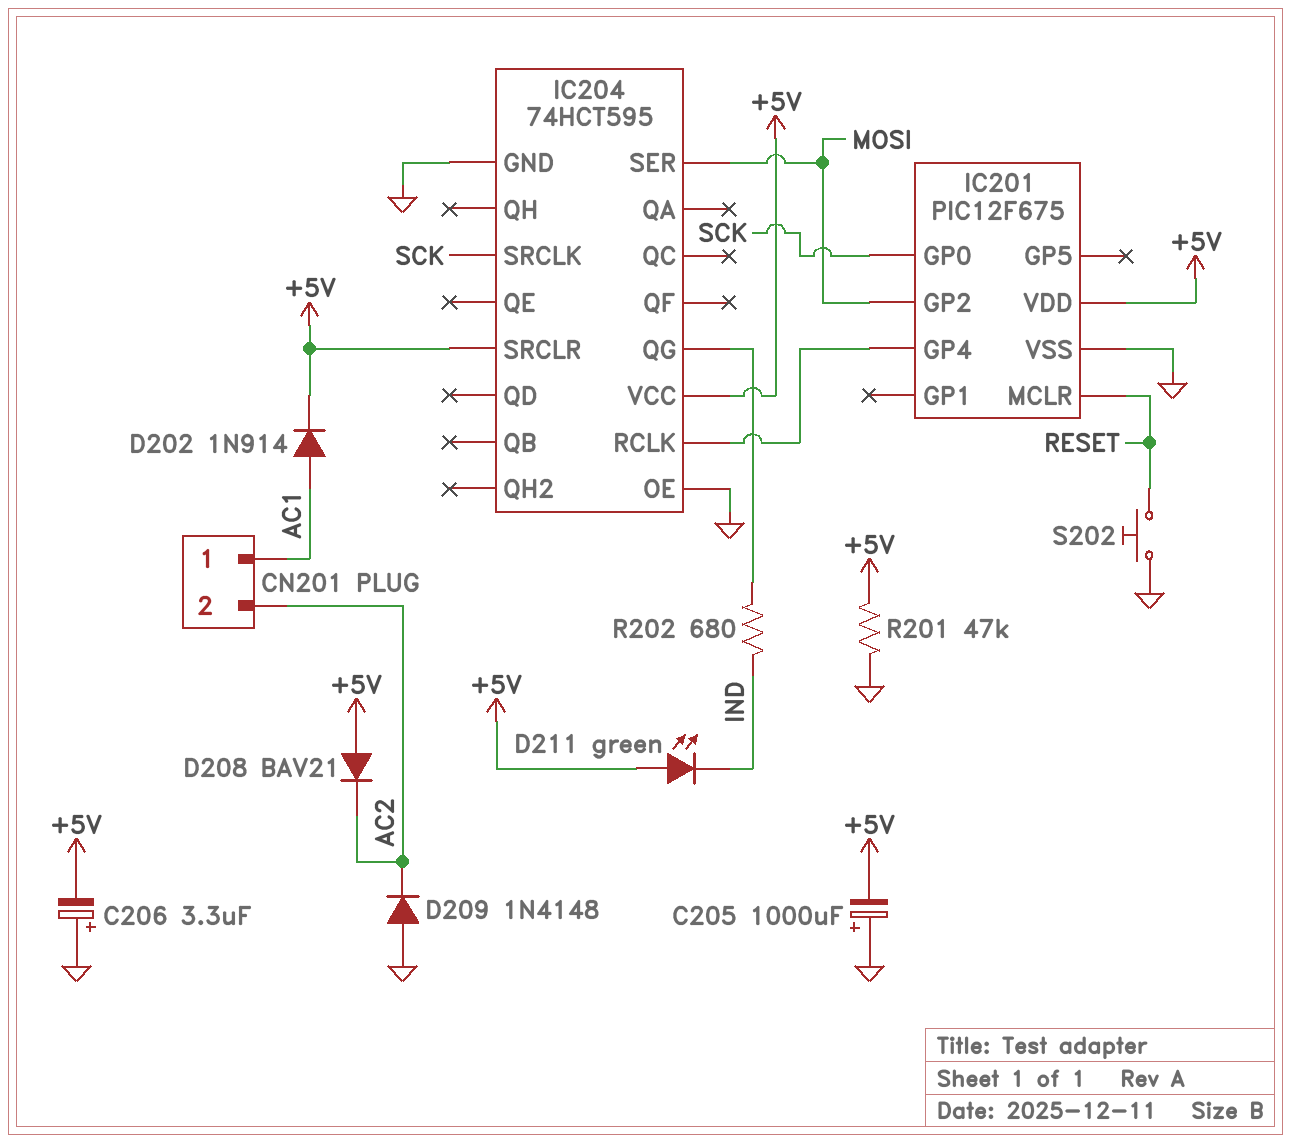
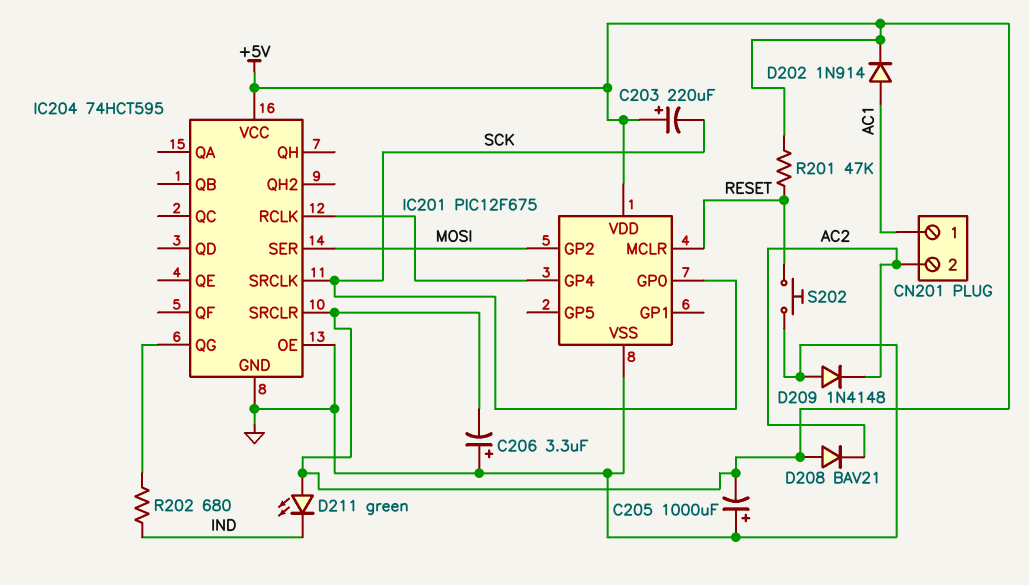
C203: none -> 220uF (plus +5V, minus SCK)
R201: 47k (+5V, GND) -> 47k (+5V, RESET)

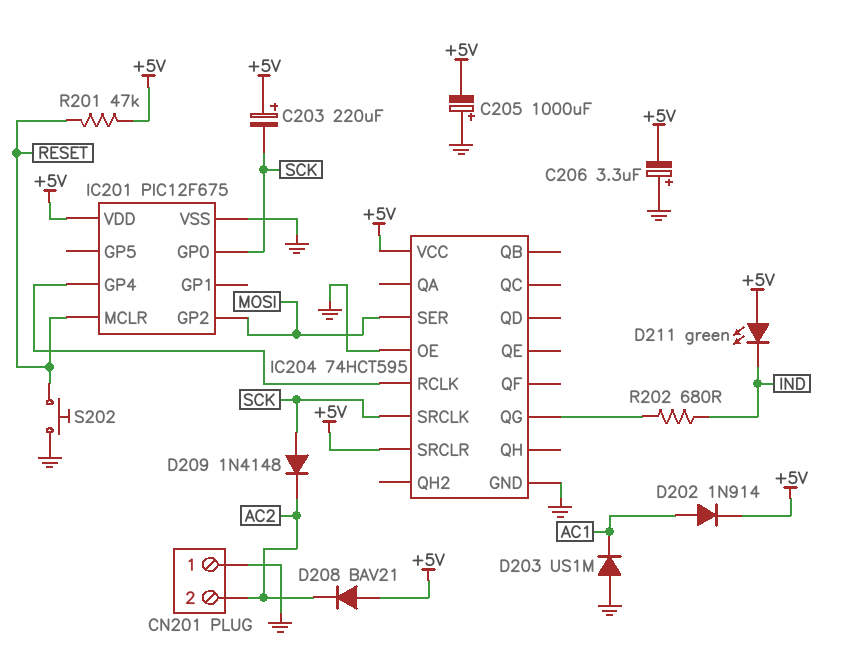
CN201 pin 1: AC1 -> GND
D203: none -> diode US1M (A GND, K AC1)
D209: diode 1N4148 (A GND, K AC2) -> diode 1N4148 (A SCK, K AC2)

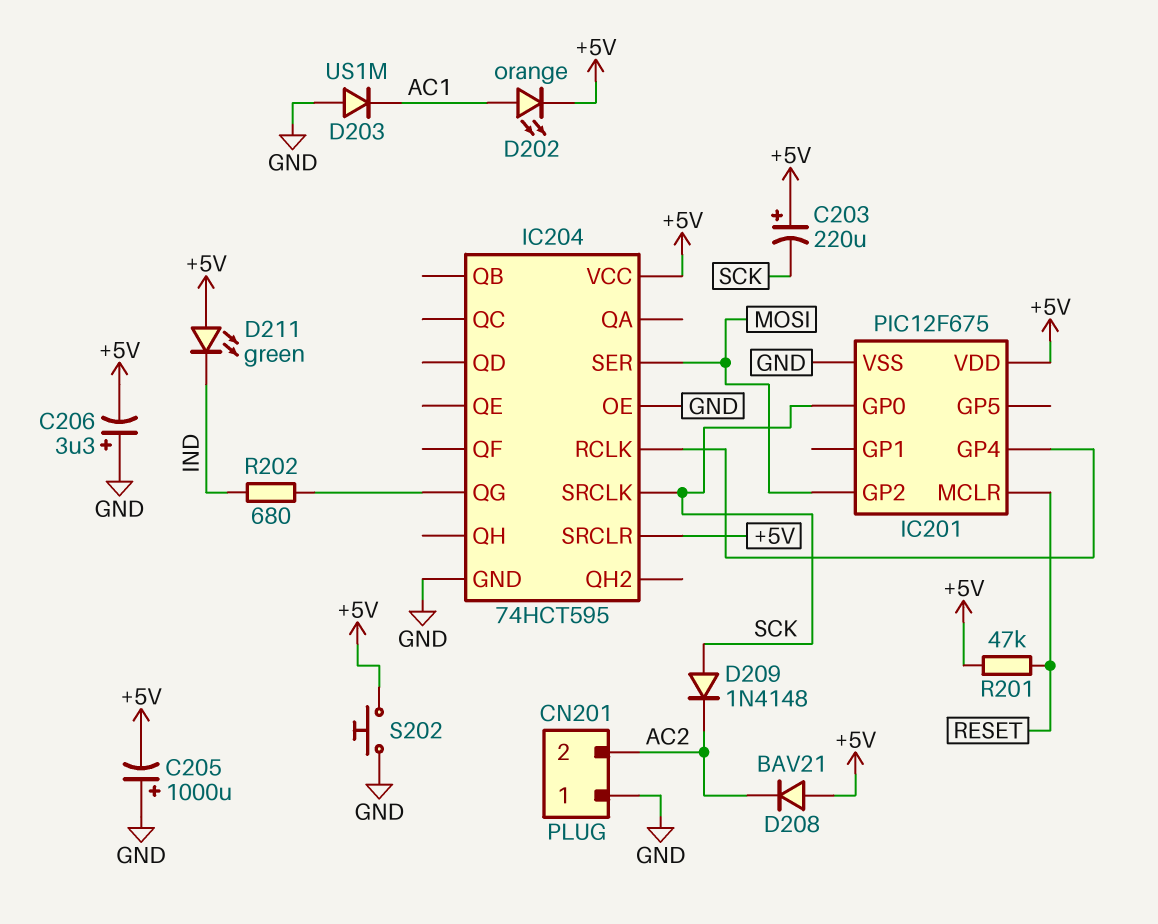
D202: diode 1N914 (A AC1, K +5V) -> LED orange (A AC1, K +5V)
S202: button (GND, RESET) -> button (+5V, GND)

